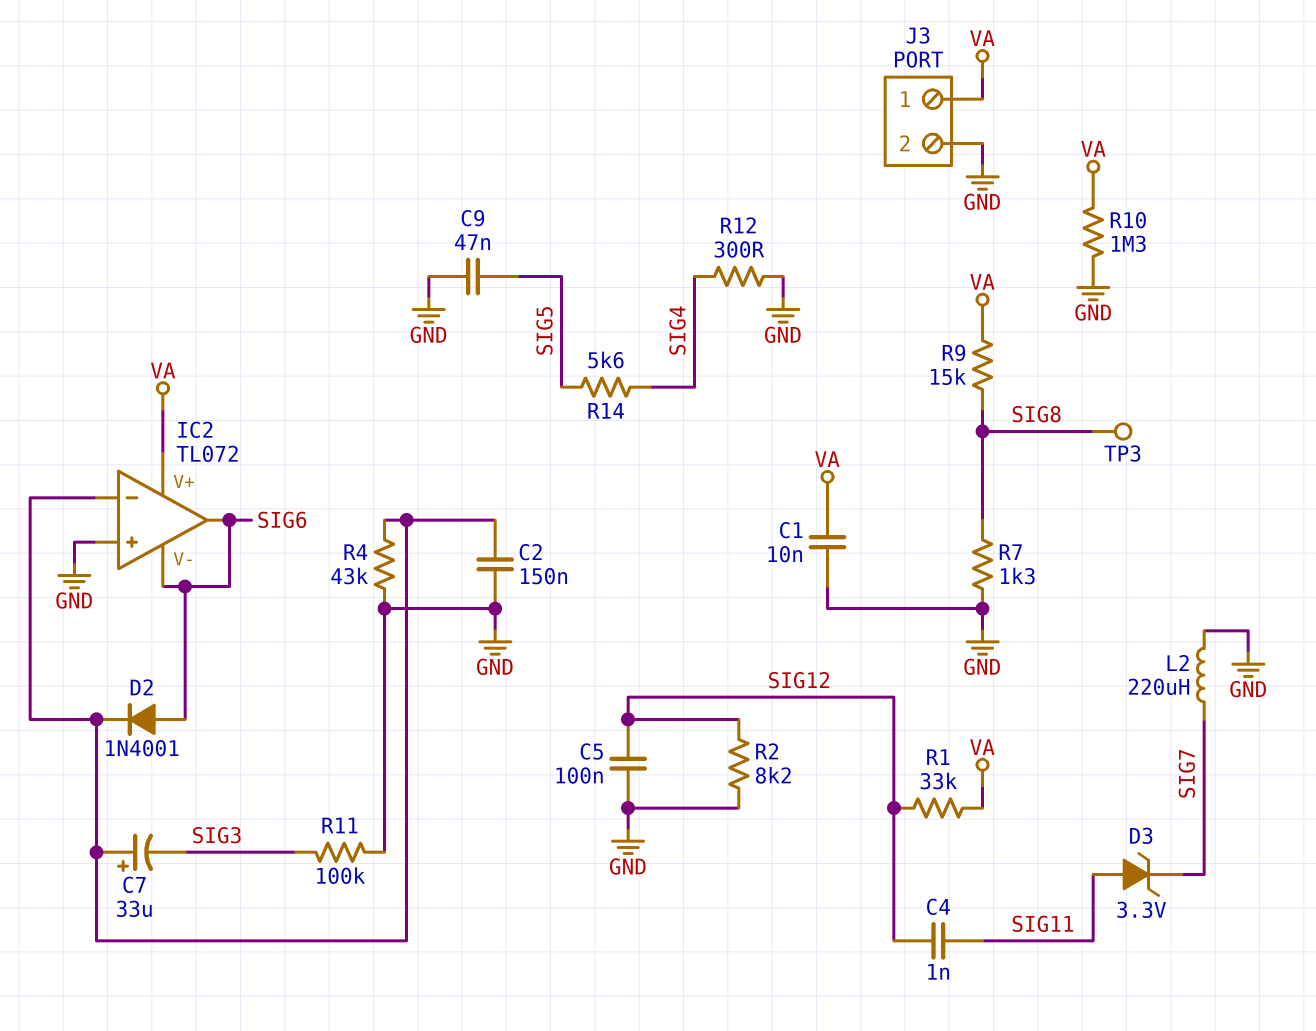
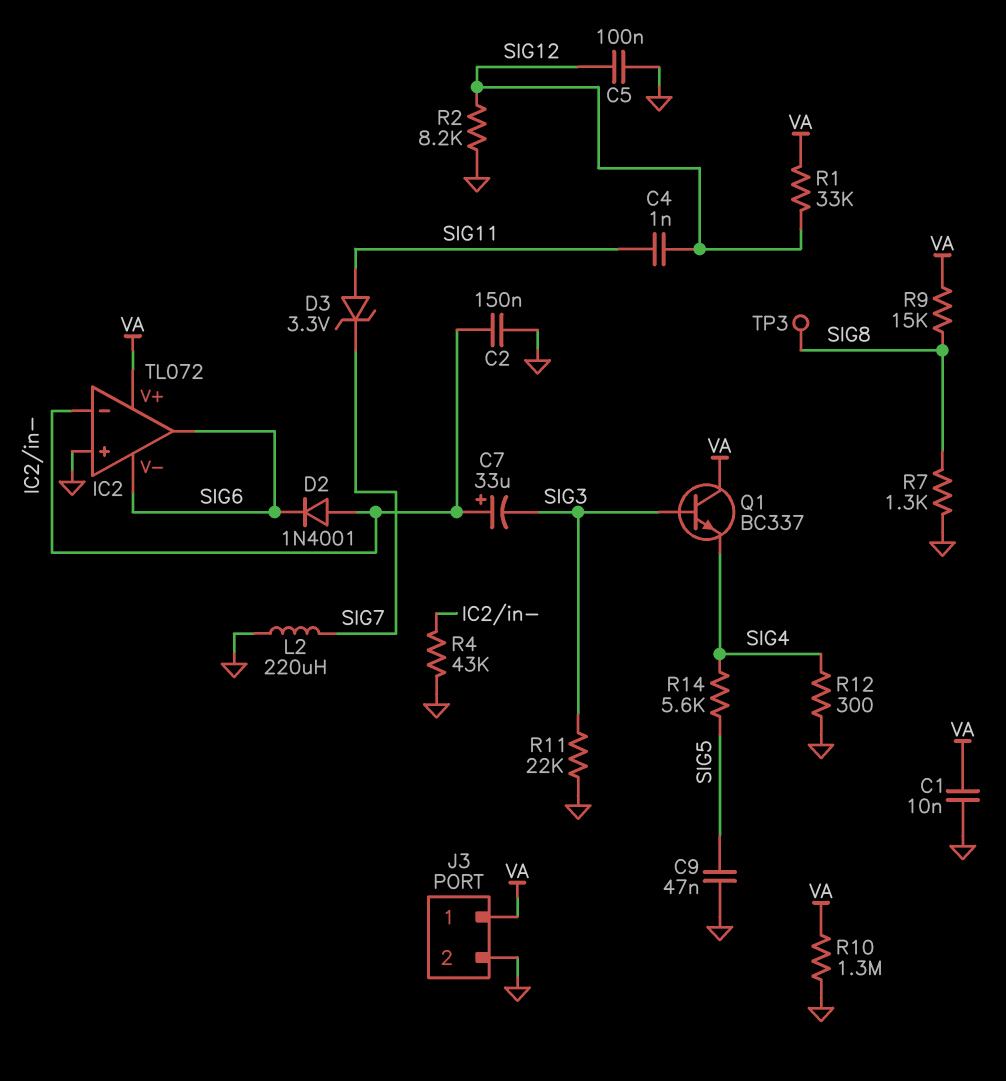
D2: diode 1N4001 (A SIG6, K IC2/in-) -> diode 1N4001 (A IC2/in-, K SIG6)
Q1: none -> NPN BC337 (B SIG3, C VA, E SIG4)
R11: 100k (GND, SIG3) -> 22k (GND, SIG3)

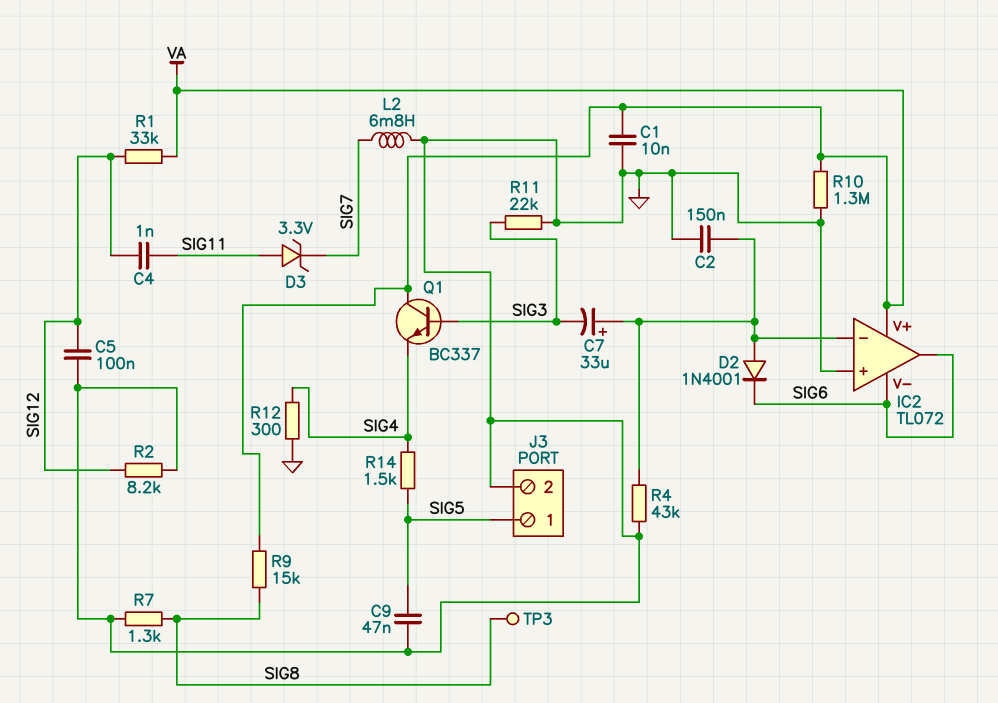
J3 pin 1: VA -> SIG5
L2: 220uH (GND, SIG7) -> 6.8mH (GND, SIG7)
R14: 5.6k (SIG4, SIG5) -> 1.5k (SIG4, SIG5)

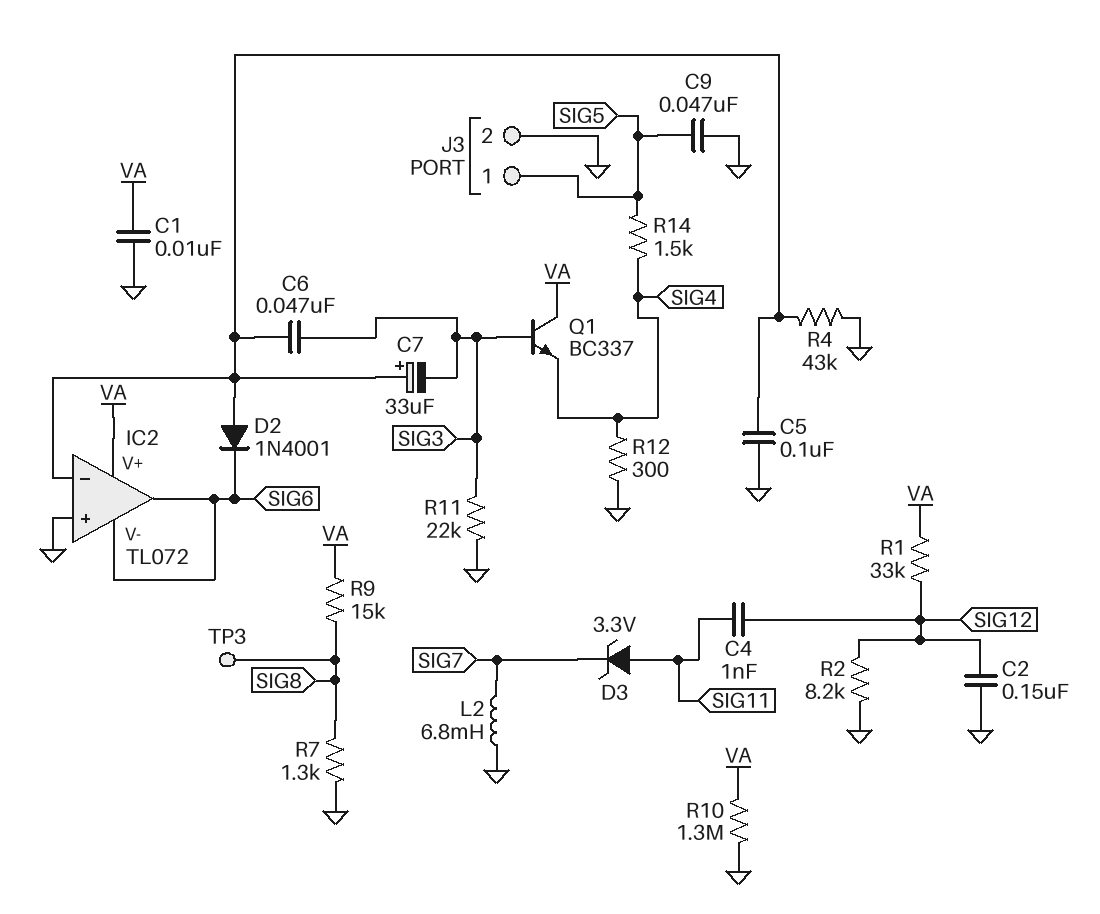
C2: 150nF (GND, IC2/in-) -> 150nF (GND, SIG12)
C5: 100nF (GND, SIG12) -> 100nF (GND, IC2/in-)
C6: none -> 47nF (IC2/in-, SIG3)

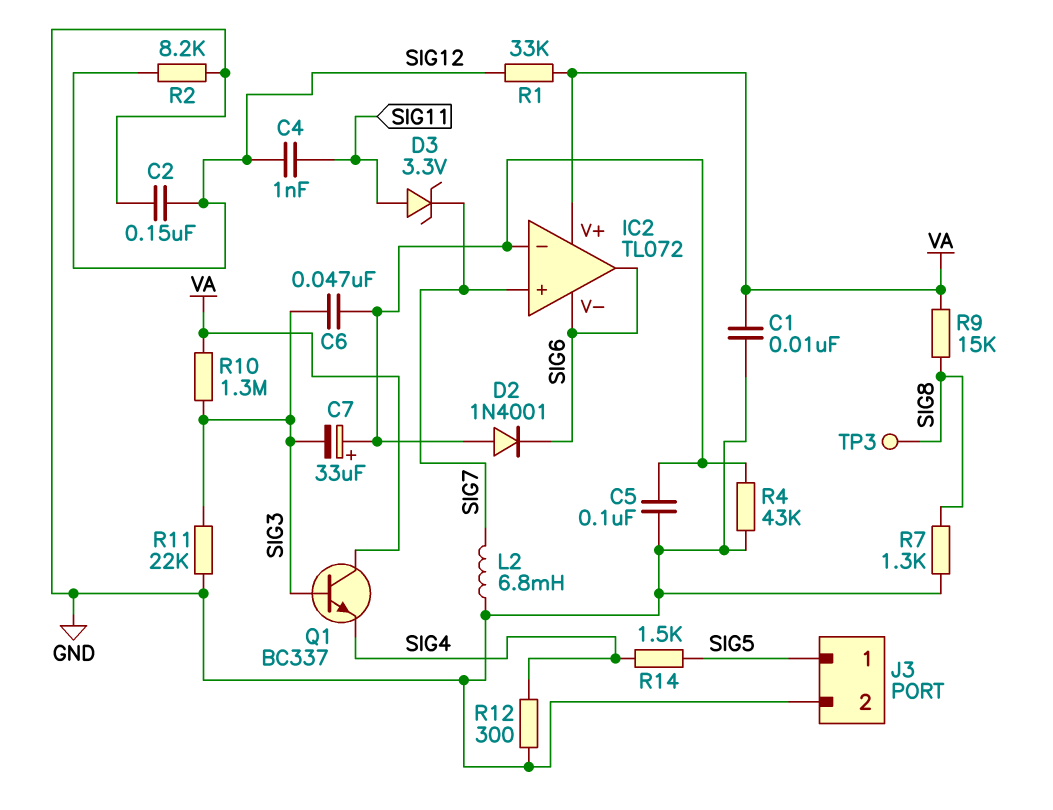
C9: 47nF (GND, SIG5) -> none
IC2 pin in+: GND -> SIG7
R10: 1.3M (GND, VA) -> 1.3M (SIG3, VA)

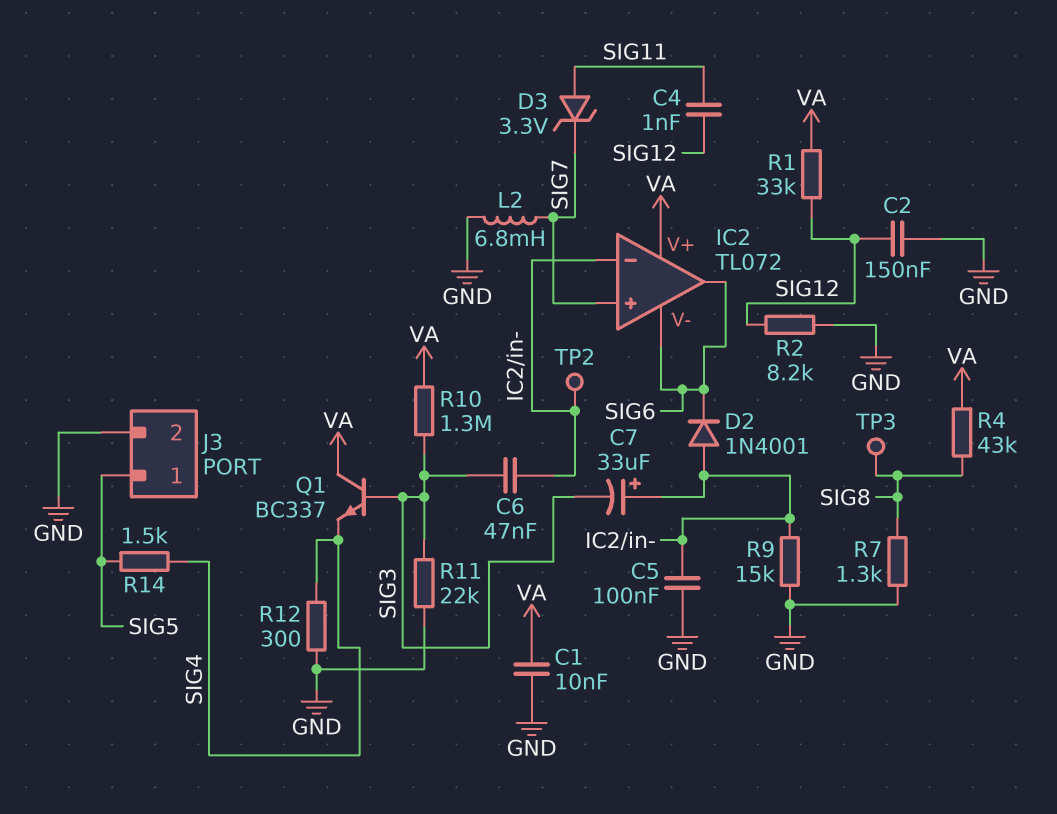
R4: 43k (GND, IC2/in-) -> 43k (SIG8, VA)
R9: 15k (SIG8, VA) -> 15k (GND, IC2/in-)
TP2: none -> test point (IC2/in-)

